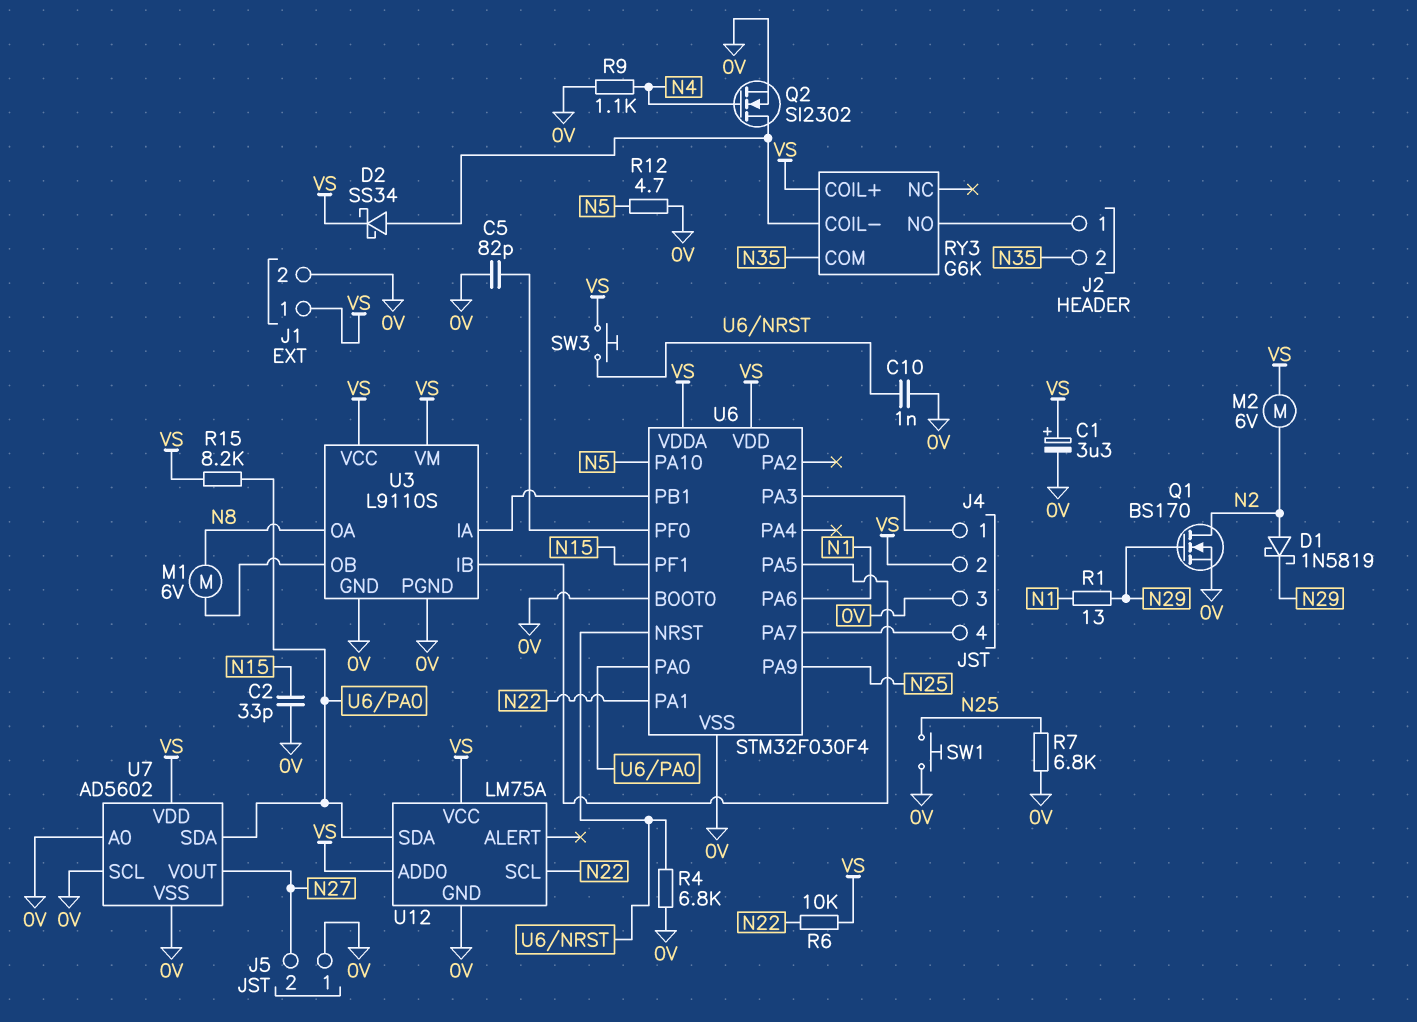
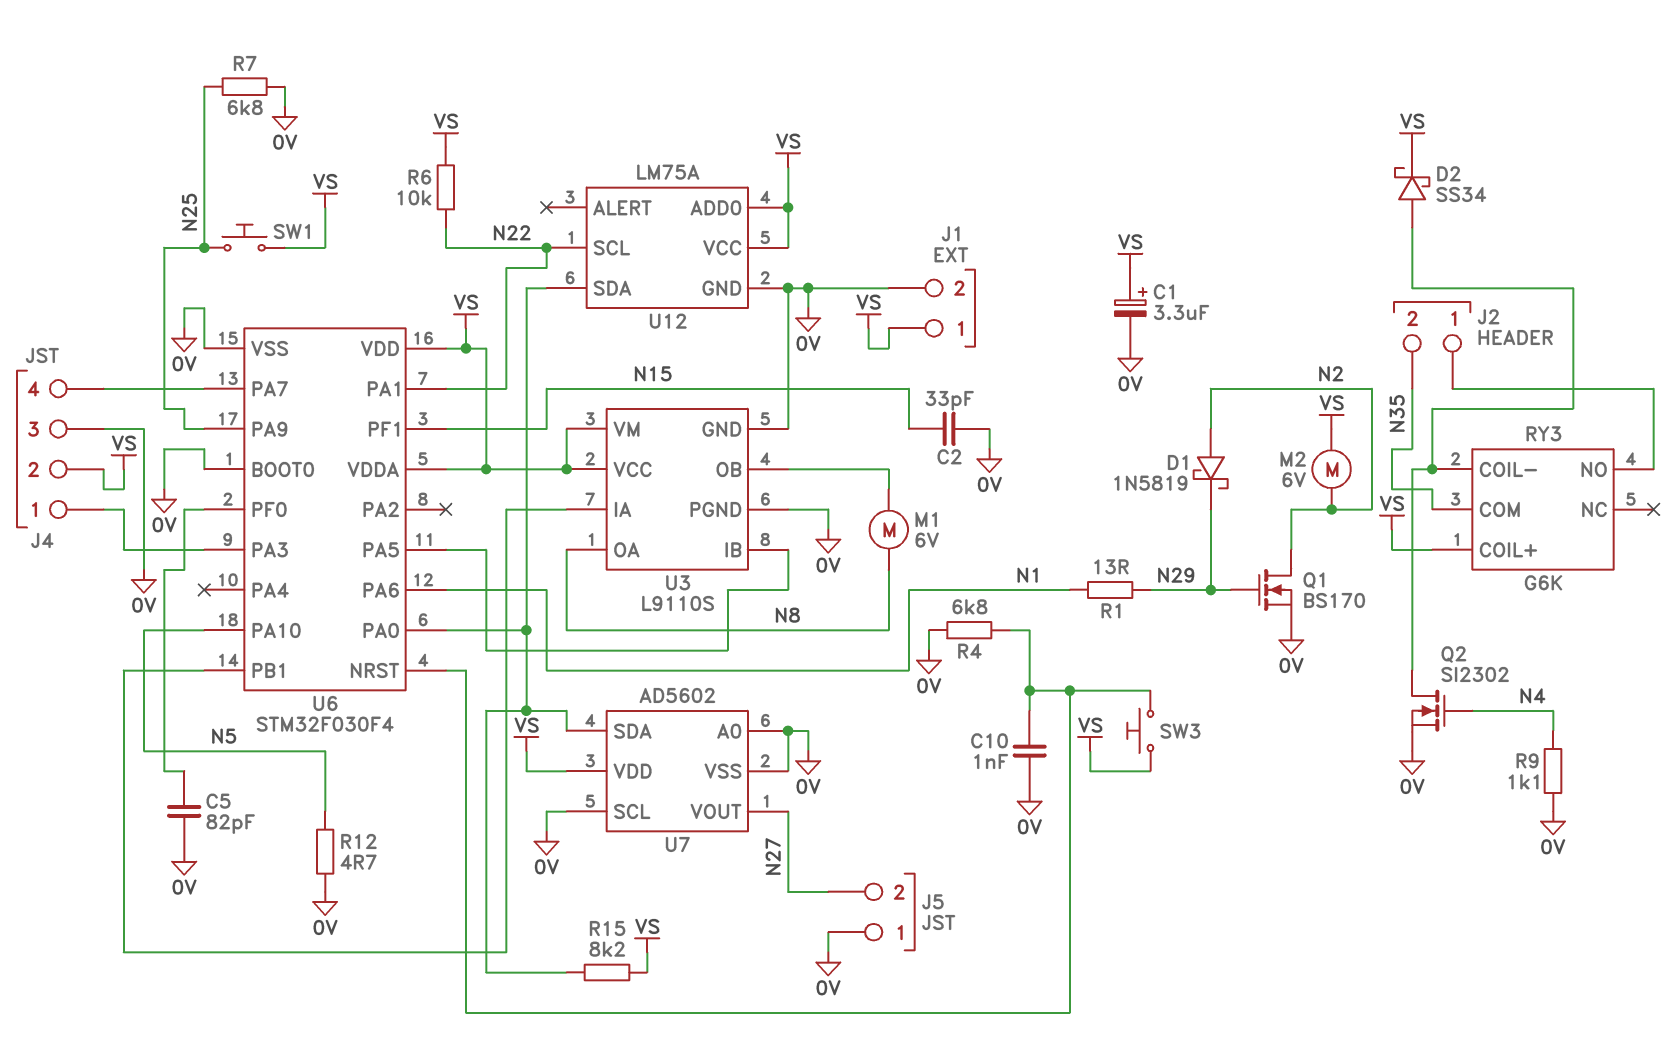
SW1: button (0V, N25) -> button (N25, VS)

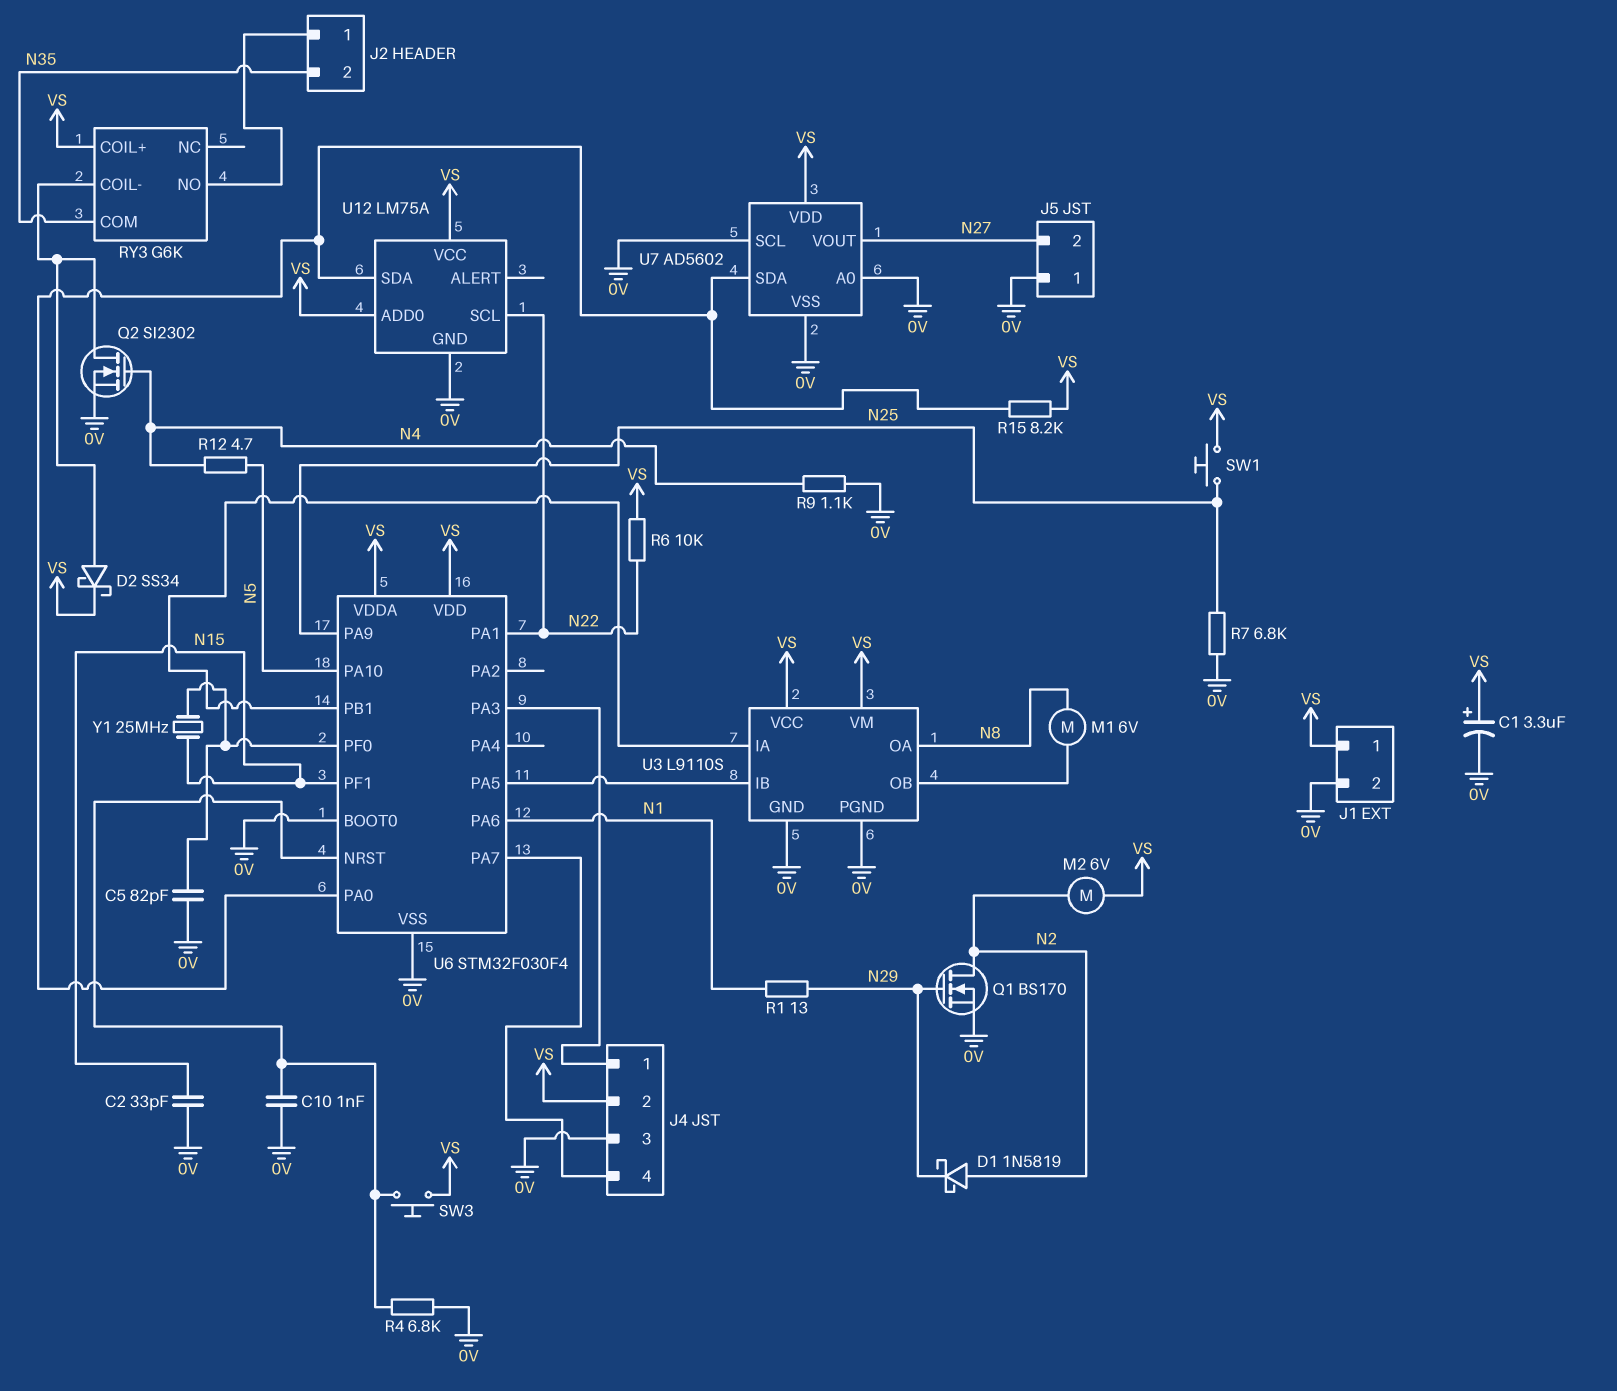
R12: 4.7 (0V, N5) -> 4.7 (N4, N5)
Y1: none -> 25MHz (N15, U6/PF0)

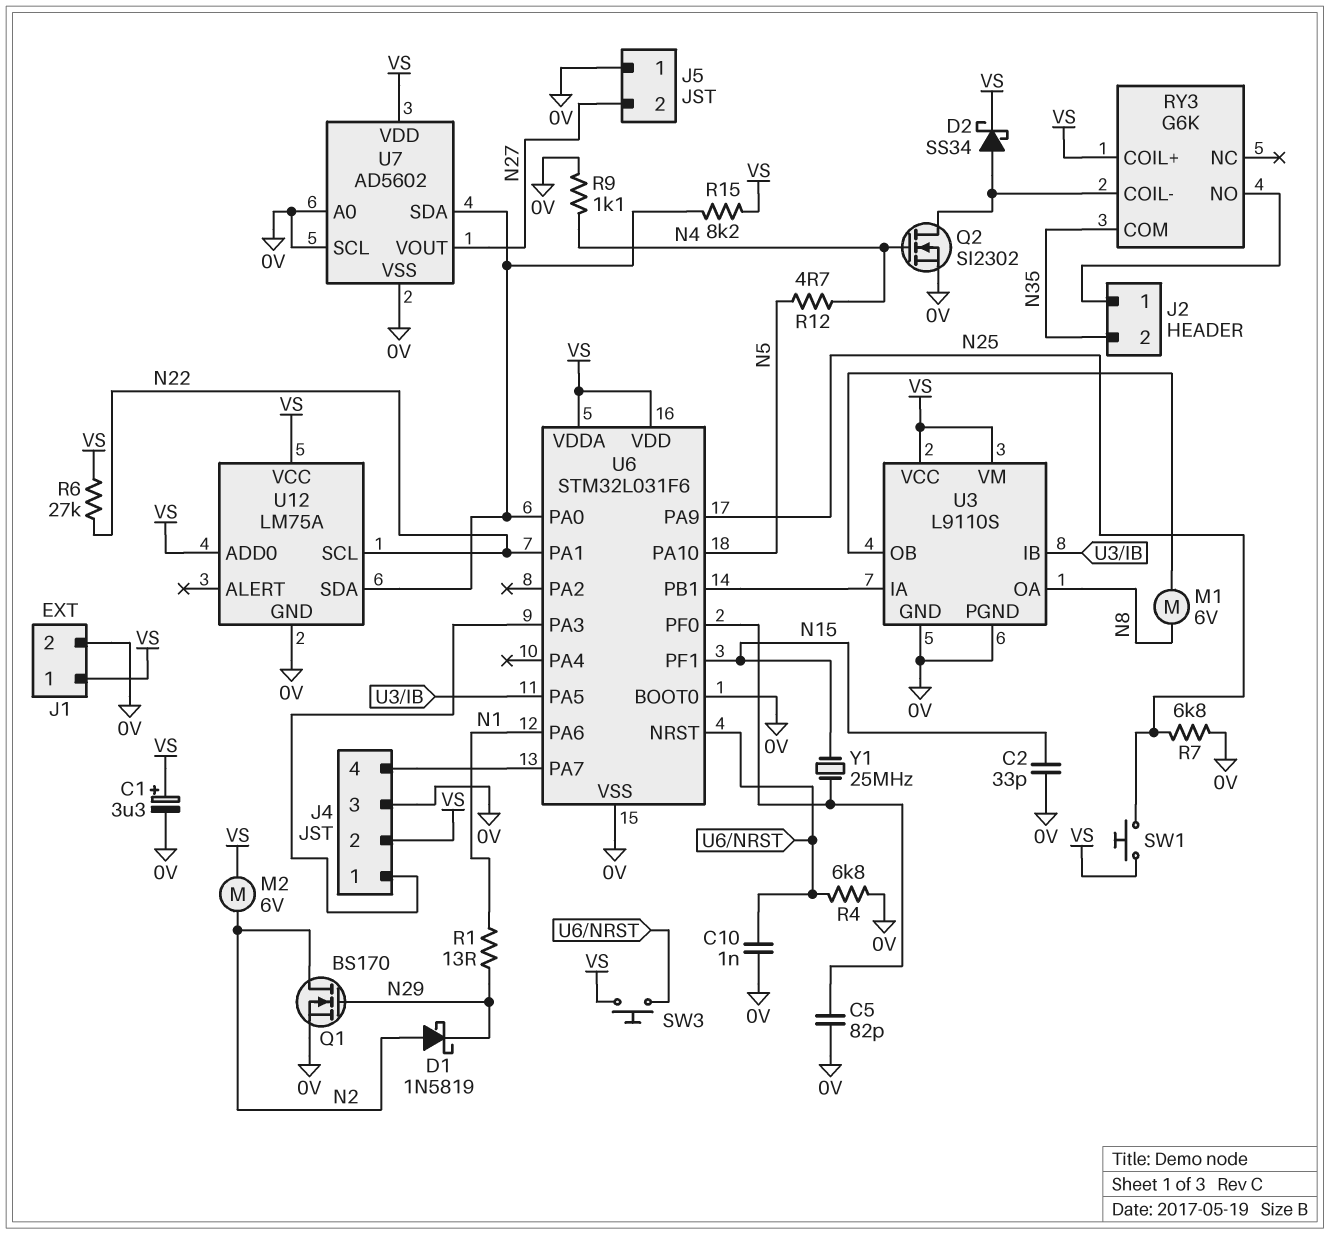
R6: 10k (N22, VS) -> 27k (N22, VS)
U6: STM32F030F4 -> STM32L031F6

